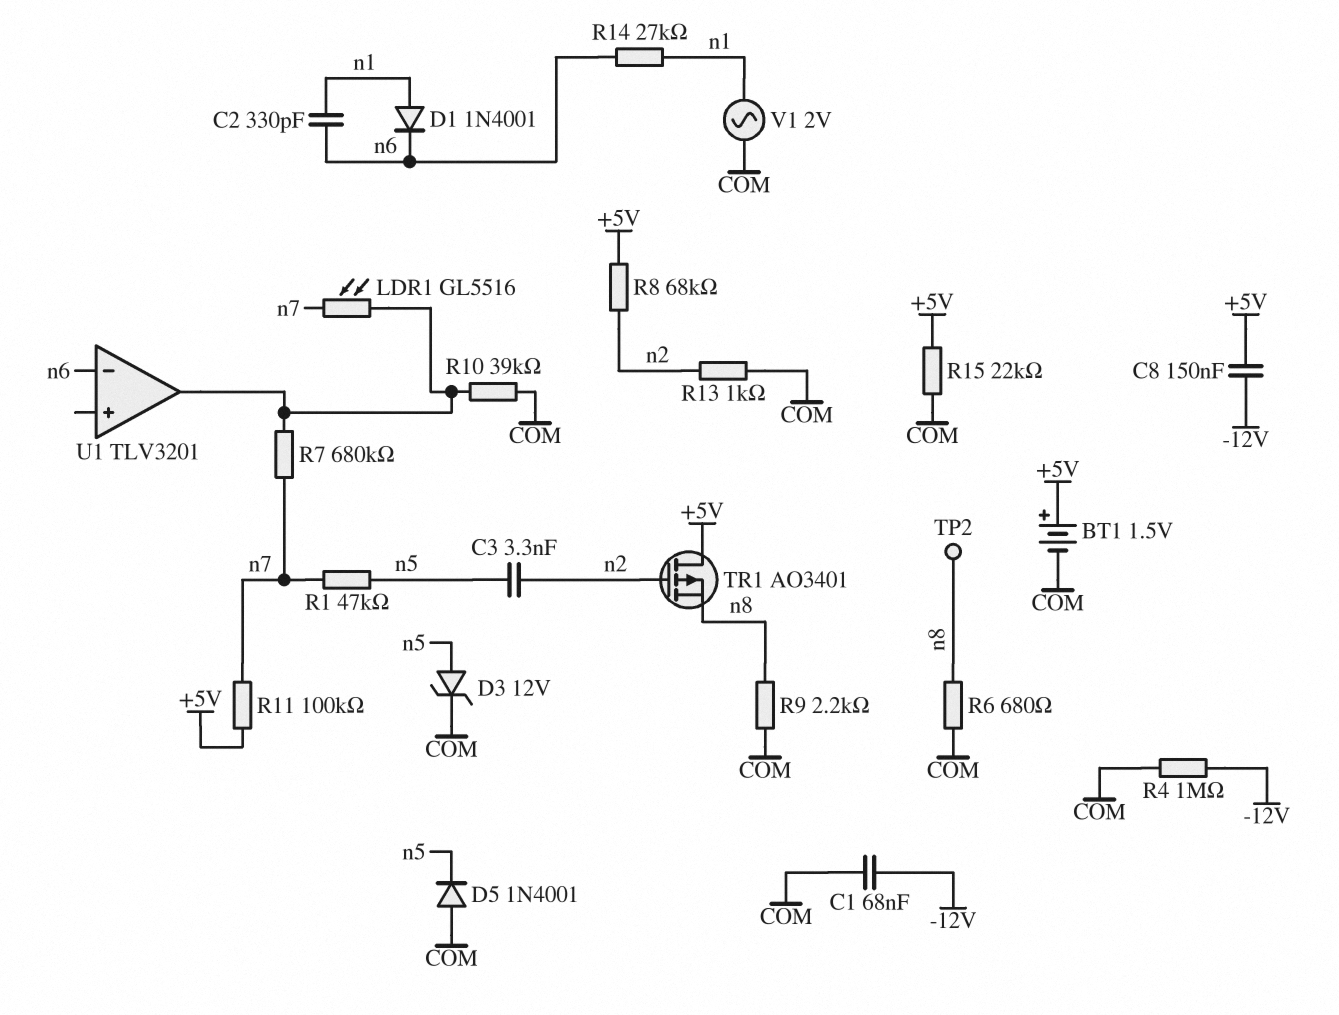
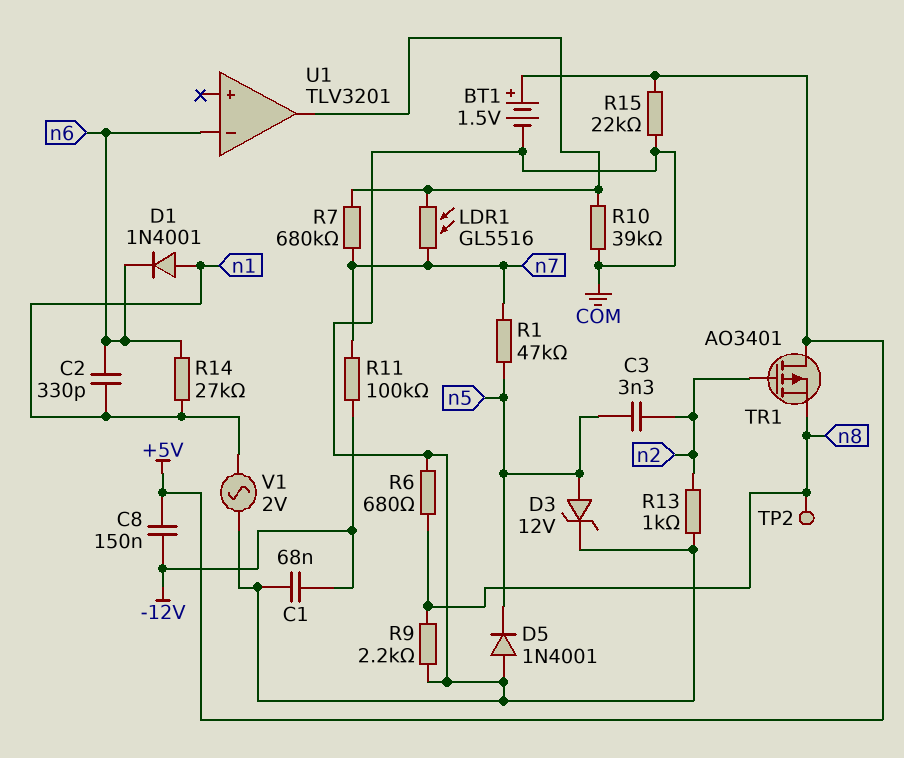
R4: 1M (-12V, COM) -> none
R8: 68k (+5V, n2) -> none
R11: 100k (+5V, n7) -> 100k (-12V, n7)

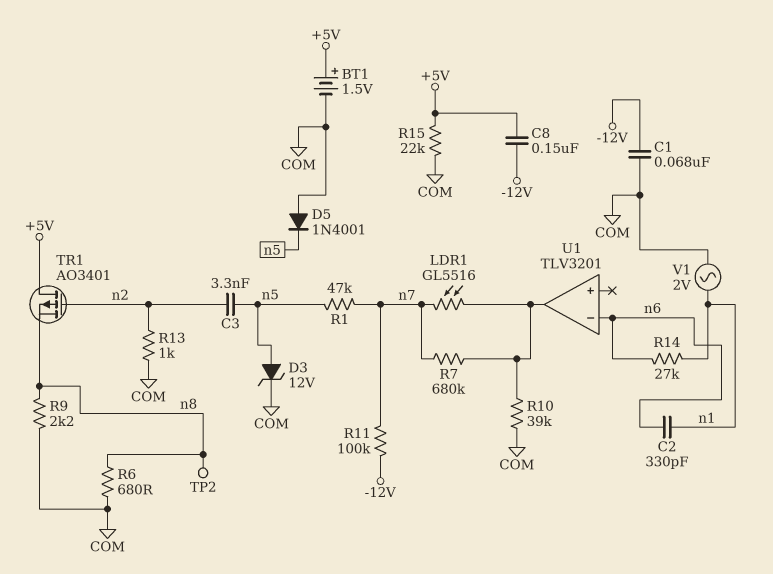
D1: diode 1N4001 (A n1, K n6) -> none

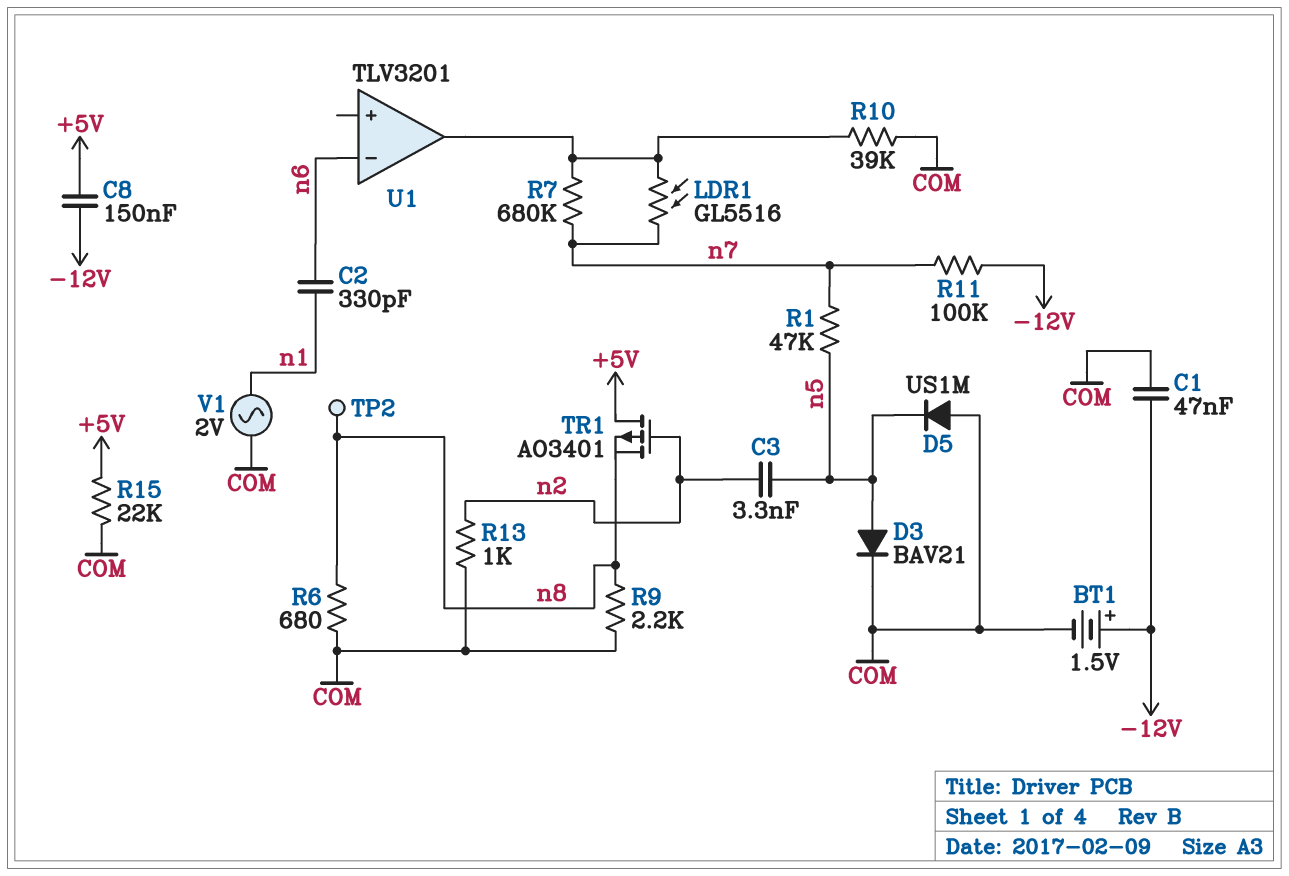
BT1: 1.5V (plus +5V, minus COM) -> 1.5V (plus -12V, minus COM)
C1: 68nF (-12V, COM) -> 47nF (-12V, COM)
D3: zener 12V (A n5, K COM) -> diode BAV21 (A n5, K COM)
D5: diode 1N4001 (A COM, K n5) -> diode US1M (A COM, K n5)
R14: 27k (n1, n6) -> none

